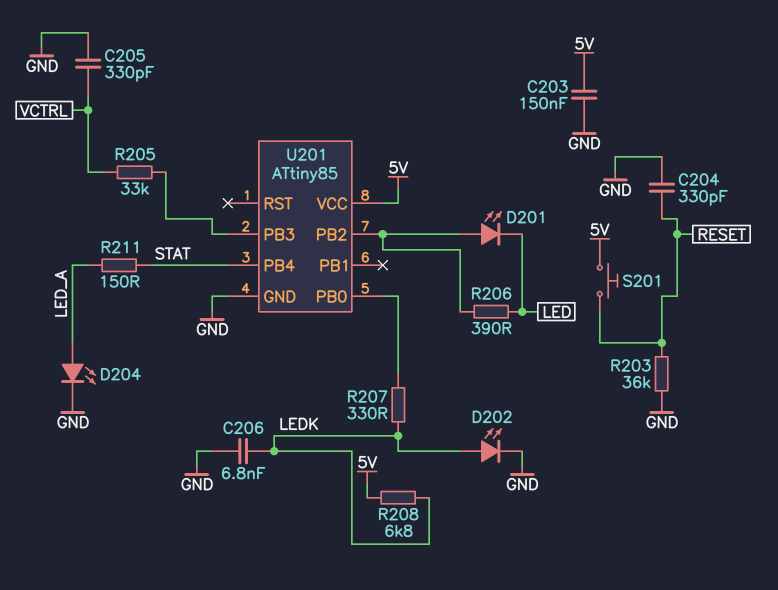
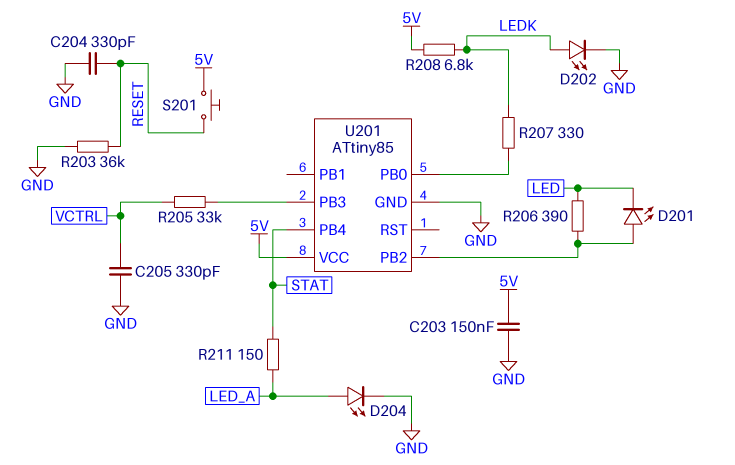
C206: 6.8nF (GND, LEDK) -> none

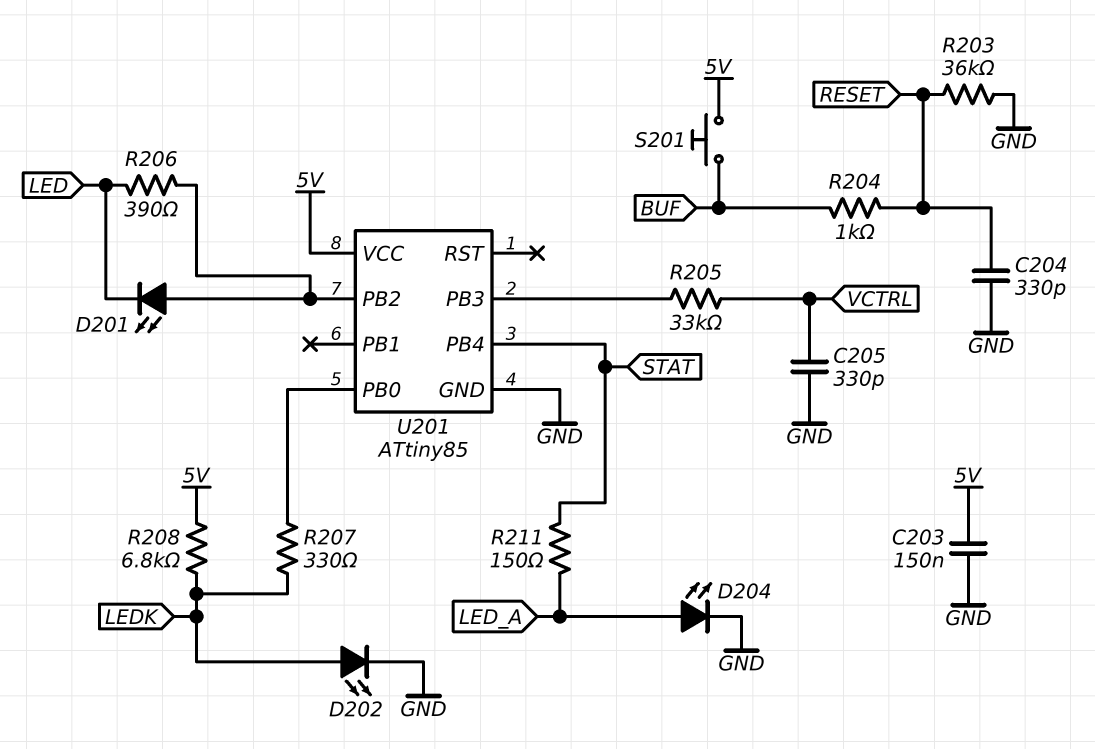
R204: none -> 1k (BUF, RESET)
S201: button (5V, RESET) -> button (5V, BUF)

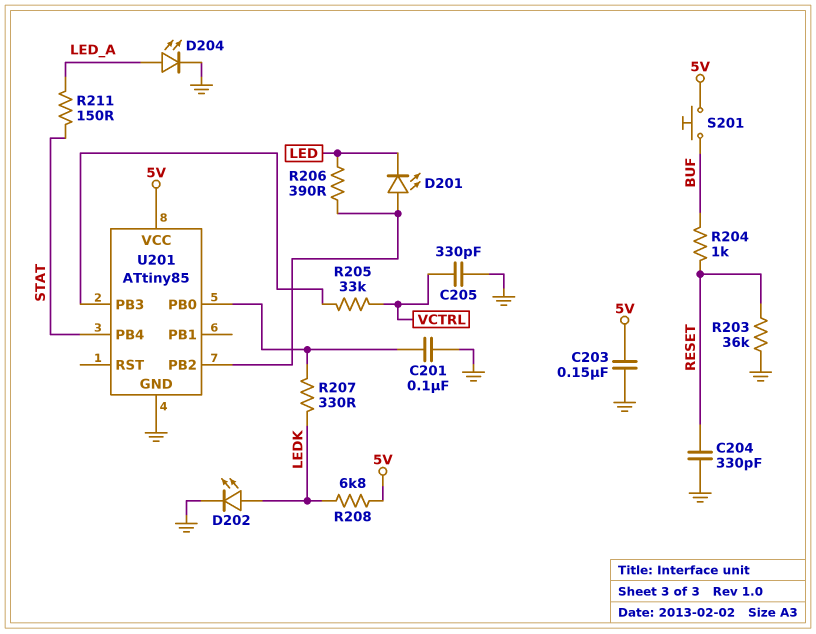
C201: none -> 100nF (GND, U201/PB0)

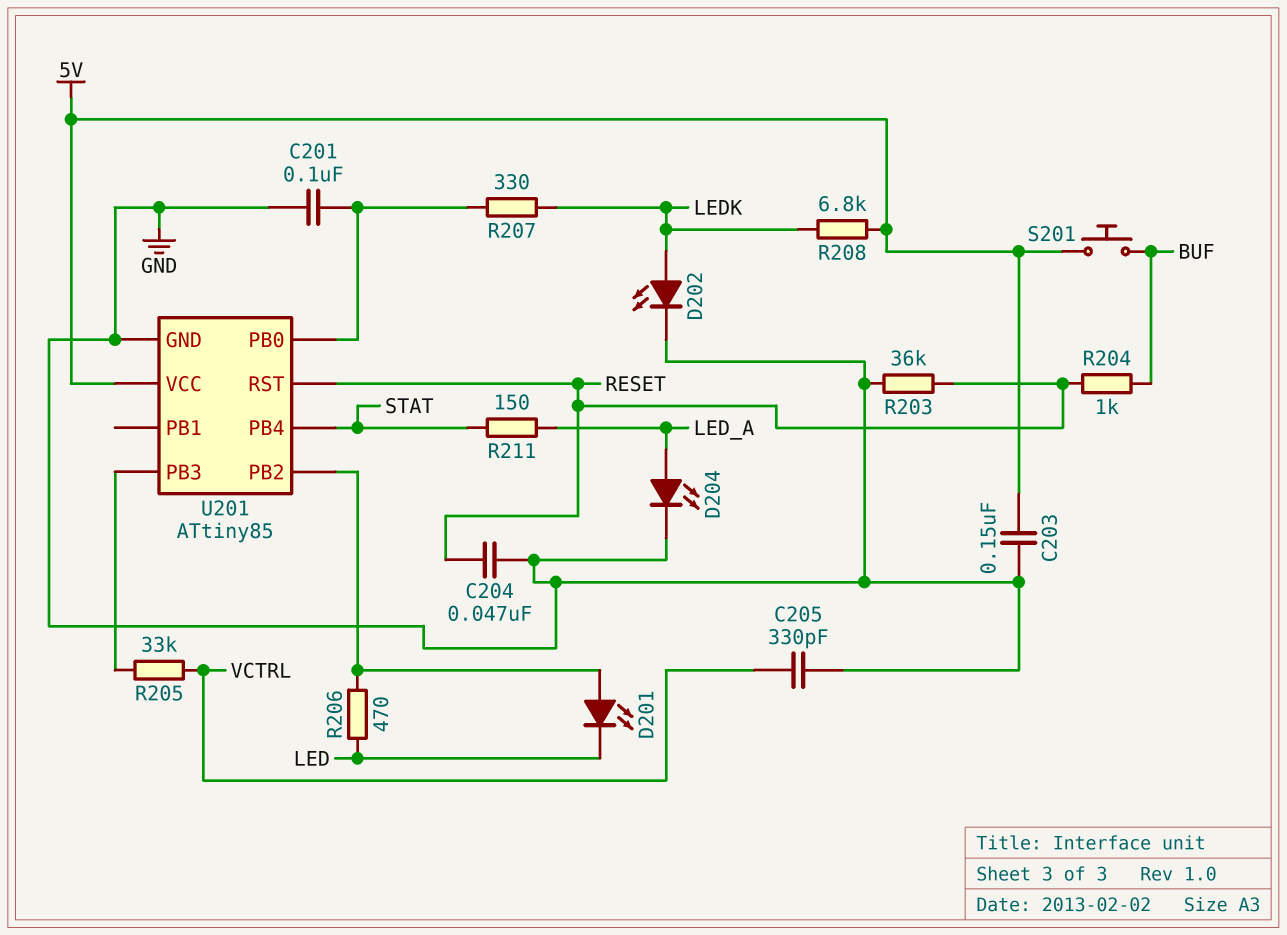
C204: 330pF (GND, RESET) -> 47nF (GND, RESET)
R206: 390 (LED, U201/PB2) -> 470 (LED, U201/PB2)
U201 pin RST: none -> RESET

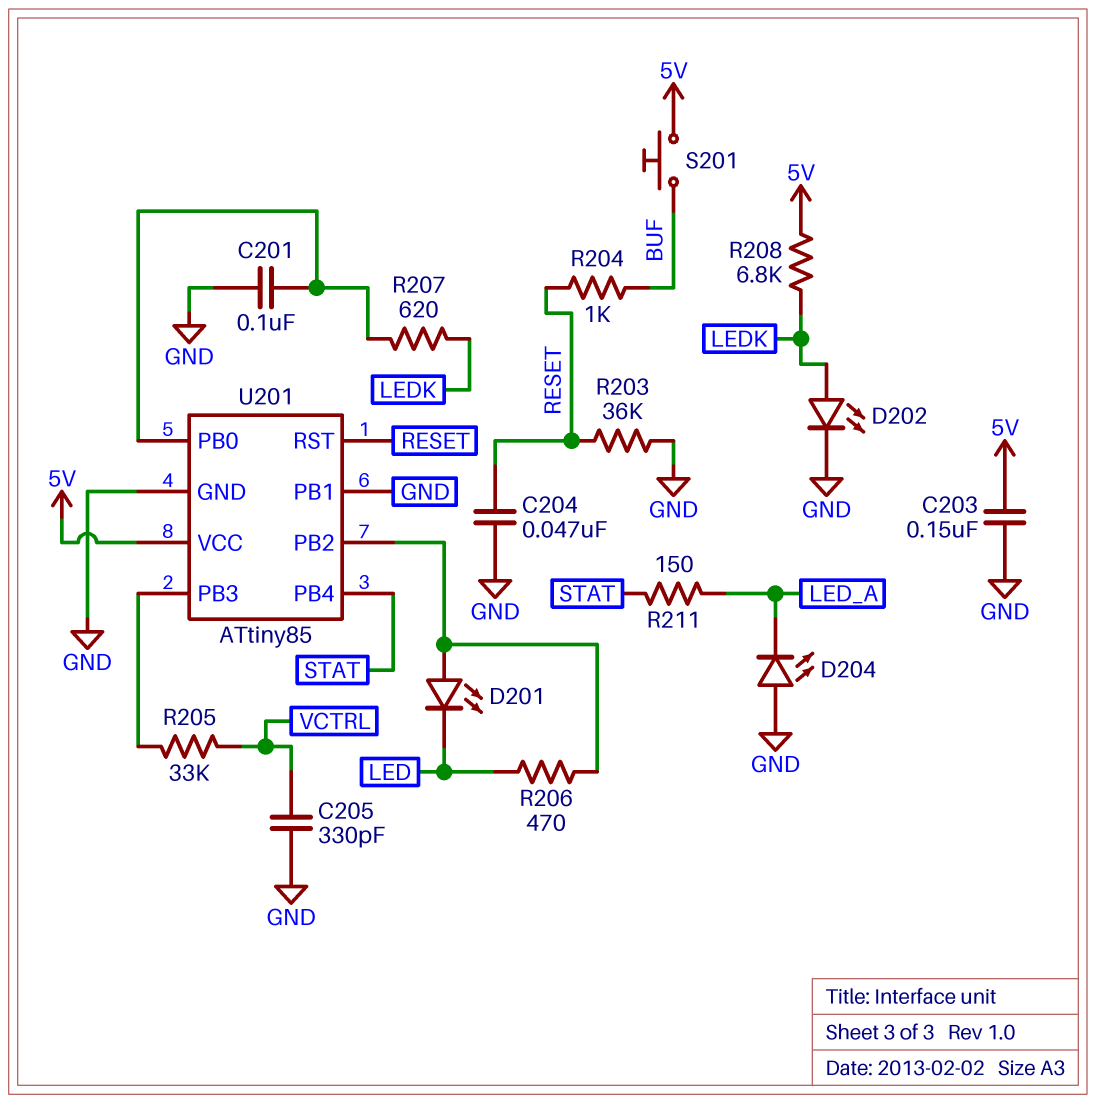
D204: LED (A LED_A, K GND) -> LED (A GND, K LED_A)
R207: 330 (LEDK, U201/PB0) -> 620 (LEDK, U201/PB0)
U201 pin PB1: none -> GND

